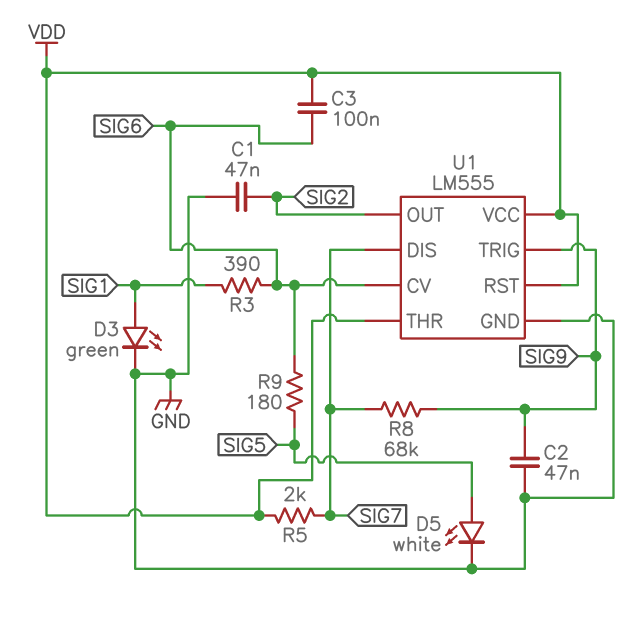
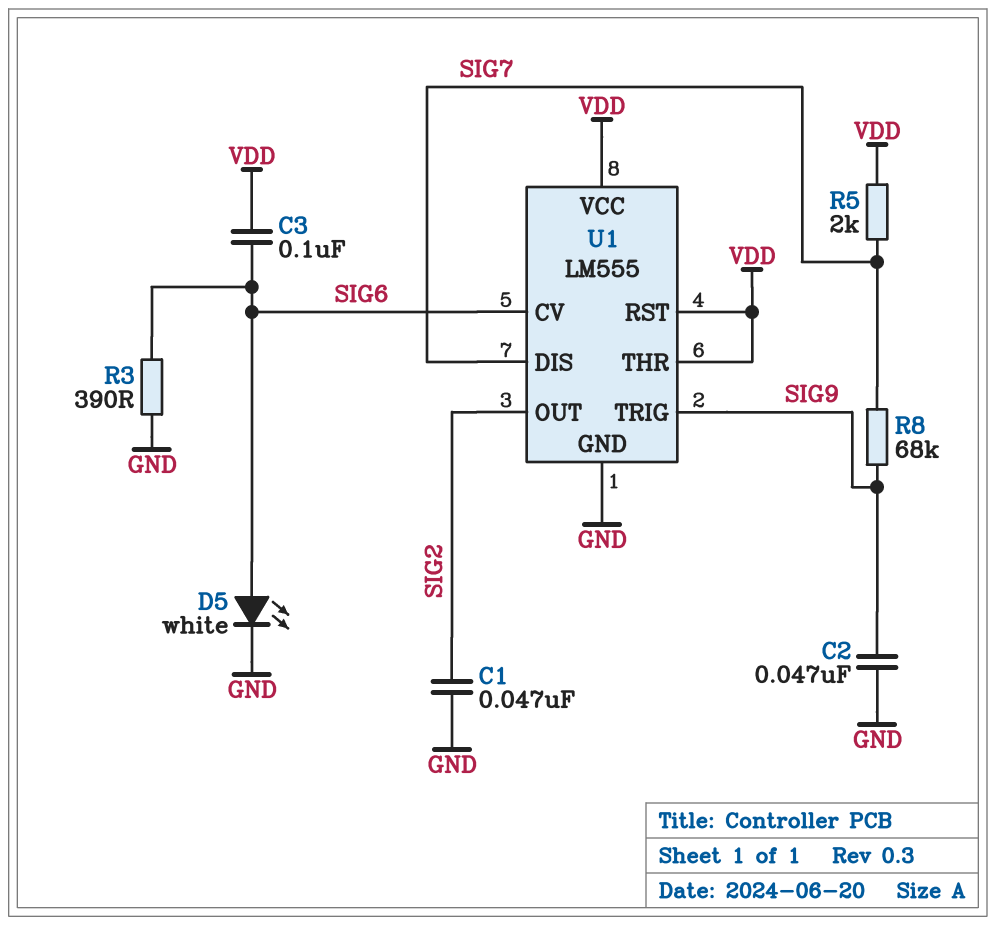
D3: LED green (A SIG1, K GND) -> none
D5: LED white (A SIG5, K GND) -> LED white (A SIG6, K GND)
R3: 390 (SIG1, SIG6) -> 390 (GND, SIG6)
R9: 180 (SIG5, SIG6) -> none

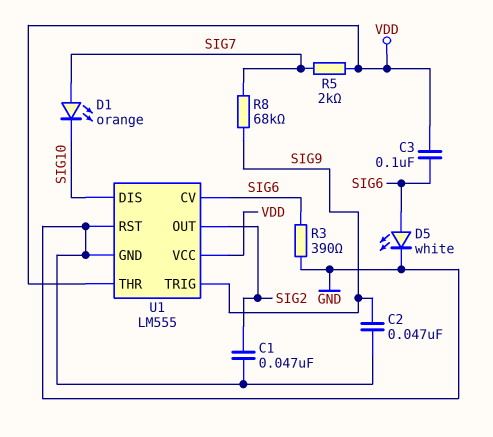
D1: none -> LED orange (A SIG7, K SIG10)
U1 pin DIS: SIG7 -> SIG10
U1 pin RST: VDD -> GND

